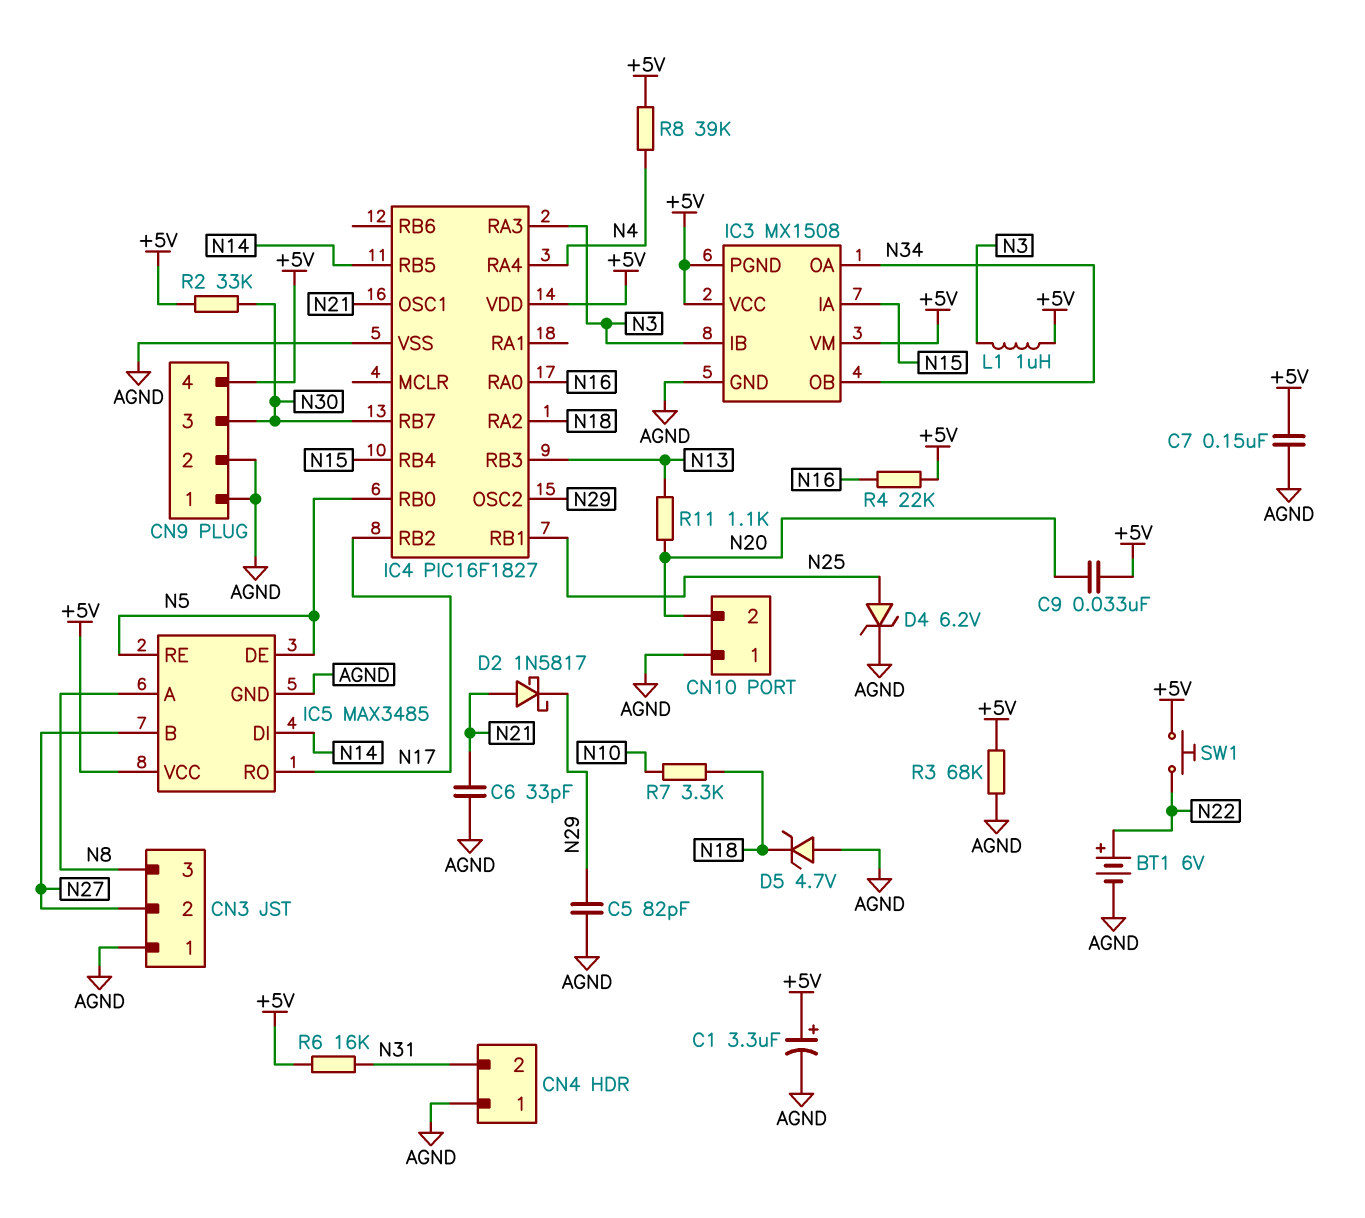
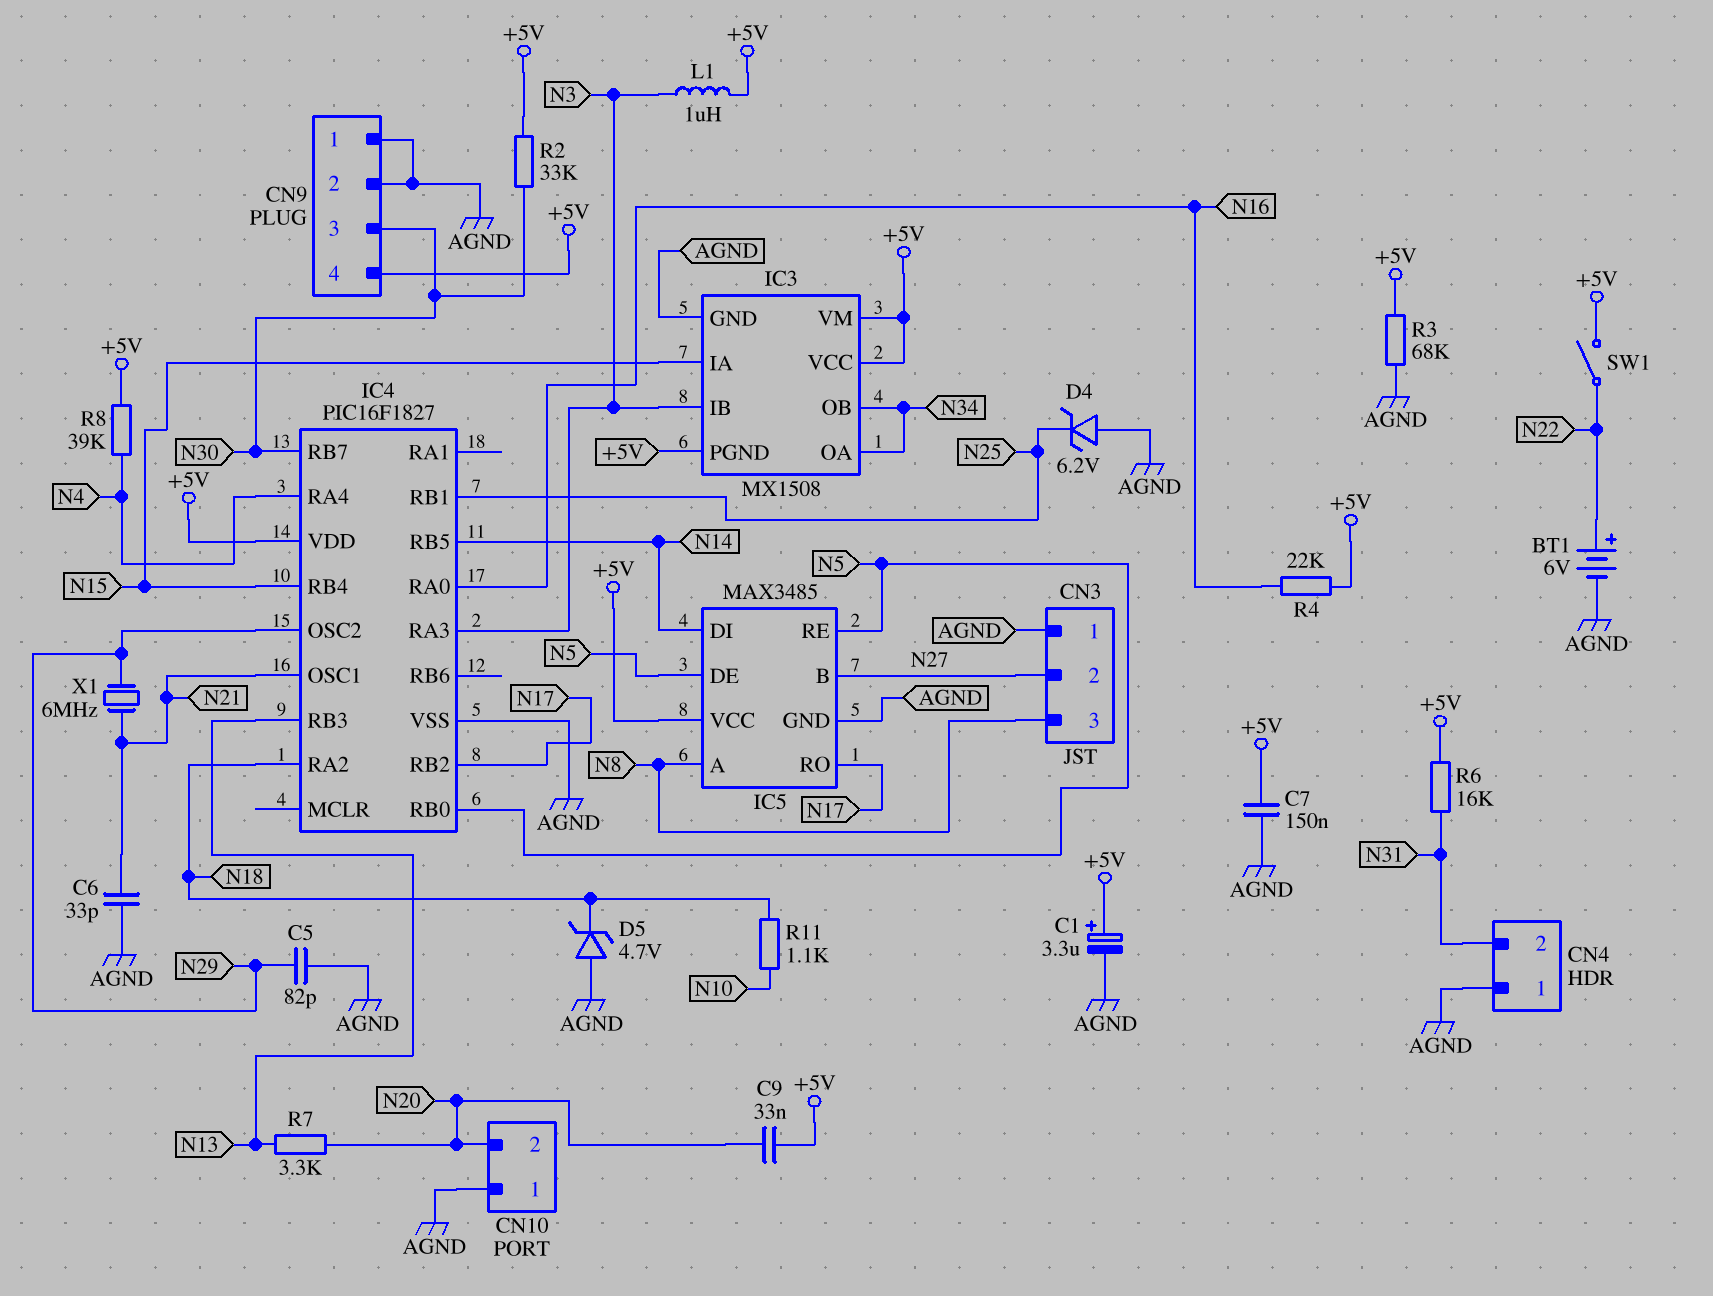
D2: schottky 1N5817 (A N21, K N29) -> none
D4: zener 6.2V (A N25, K AGND) -> zener 6.2V (A AGND, K N25)
R7: 3.3k (N10, N18) -> 3.3k (N13, N20)
R11: 1.1k (N13, N20) -> 1.1k (N10, N18)
SW1: button (+5V, N22) -> switch (+5V, N22)
X1: none -> 6MHz (N21, N29)

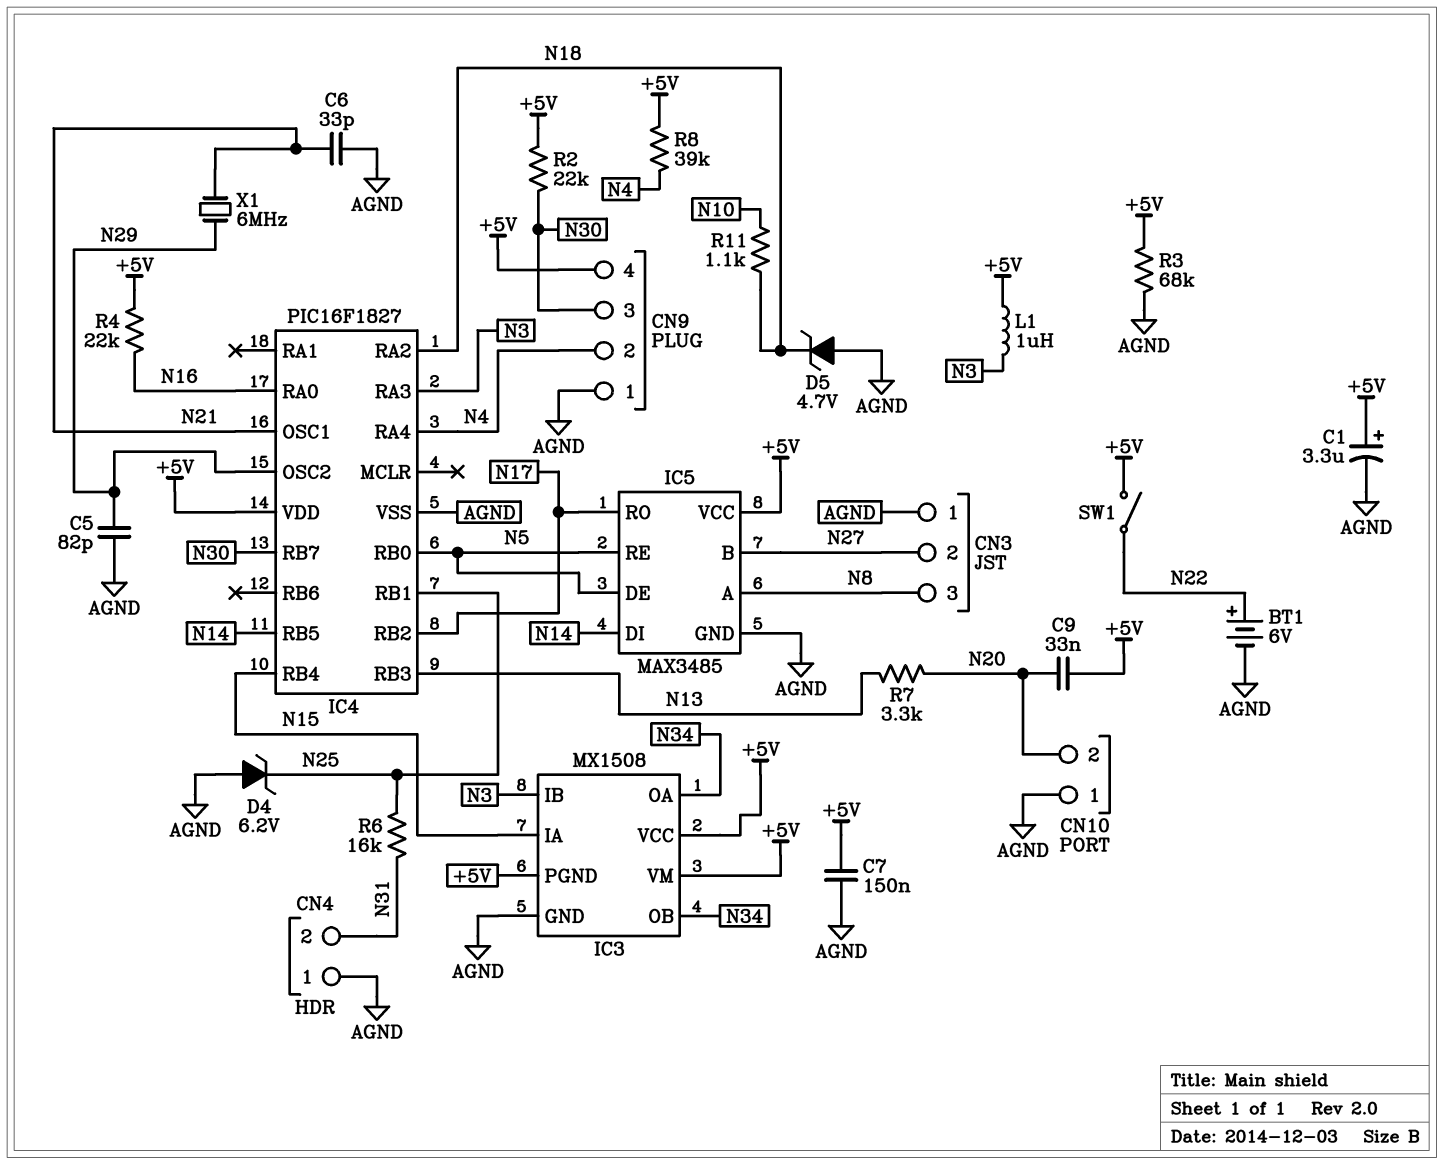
CN9 pin 2: AGND -> N4
R2: 33k (+5V, N30) -> 22k (+5V, N30)
R6: 16k (+5V, N31) -> 16k (N25, N31)

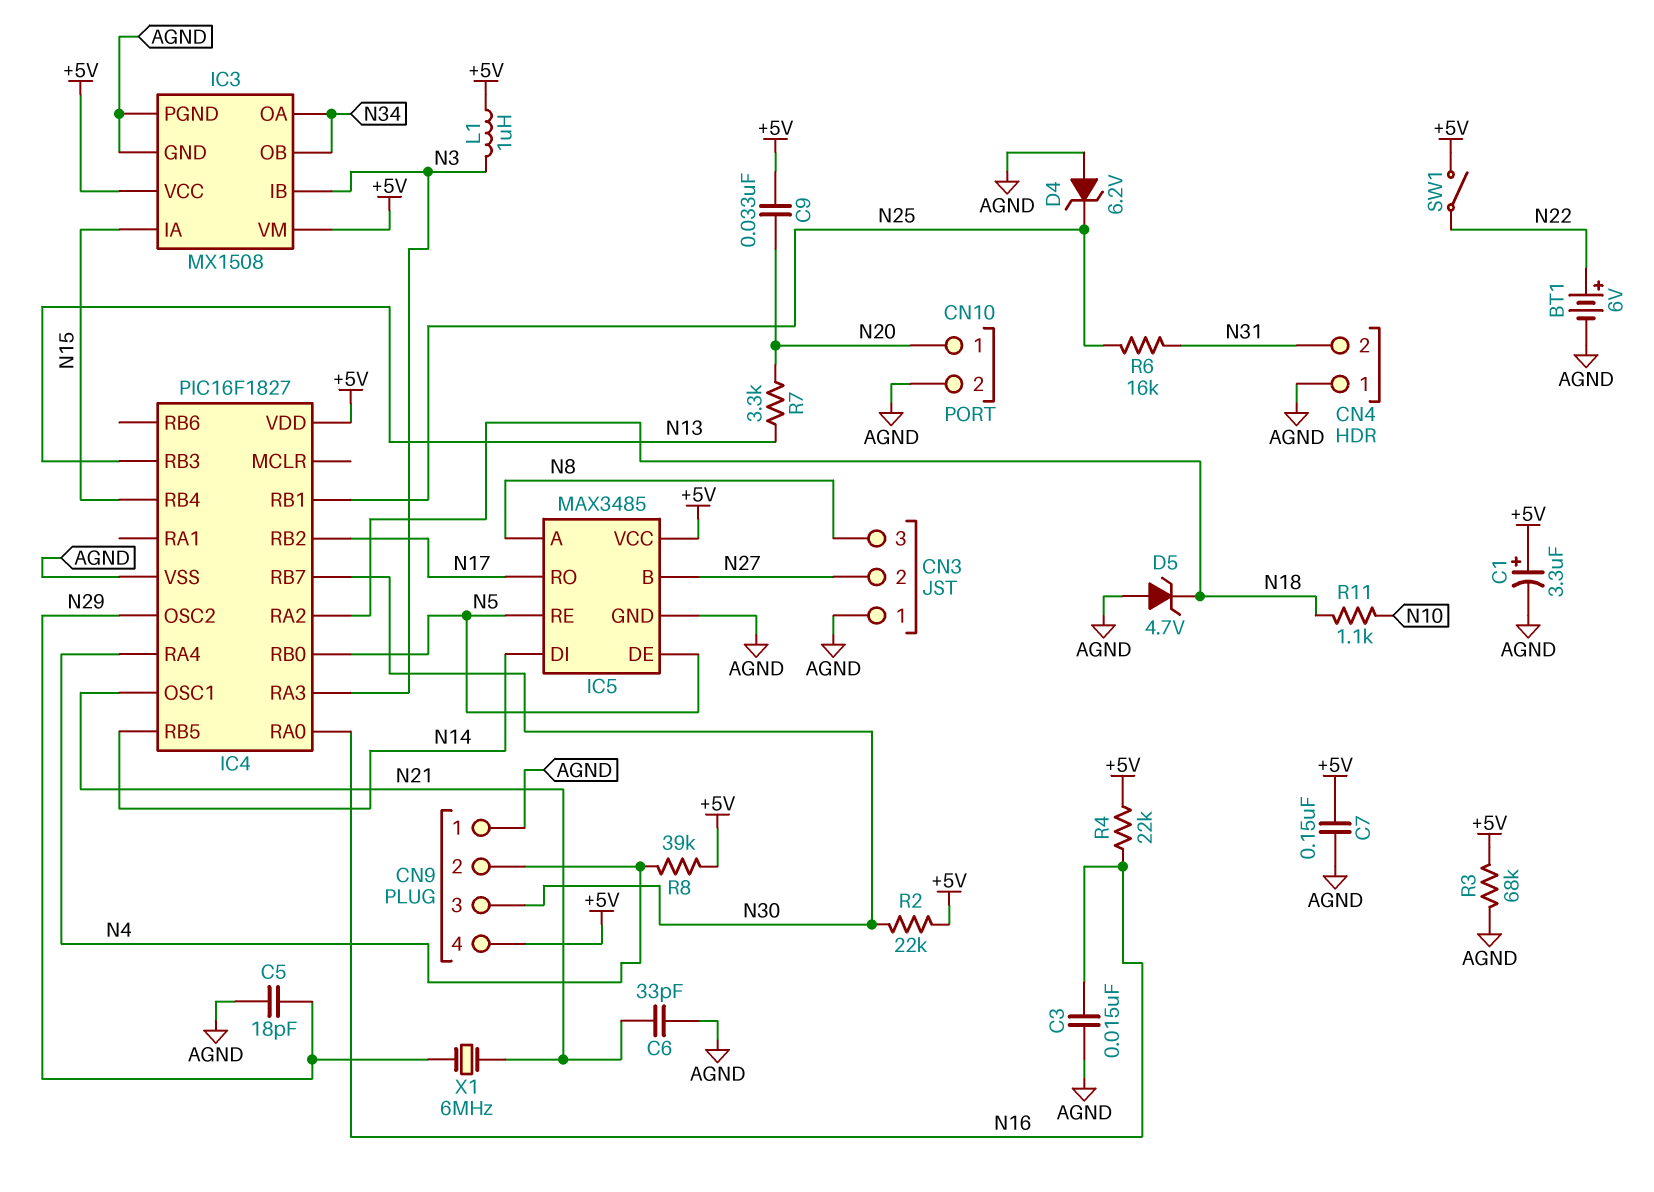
C3: none -> 15nF (AGND, N16)
C5: 82pF (AGND, N29) -> 18pF (AGND, N29)
CN10 pin 1: AGND -> N20
CN10 pin 2: N20 -> AGND
IC3 pin PGND: +5V -> AGND

